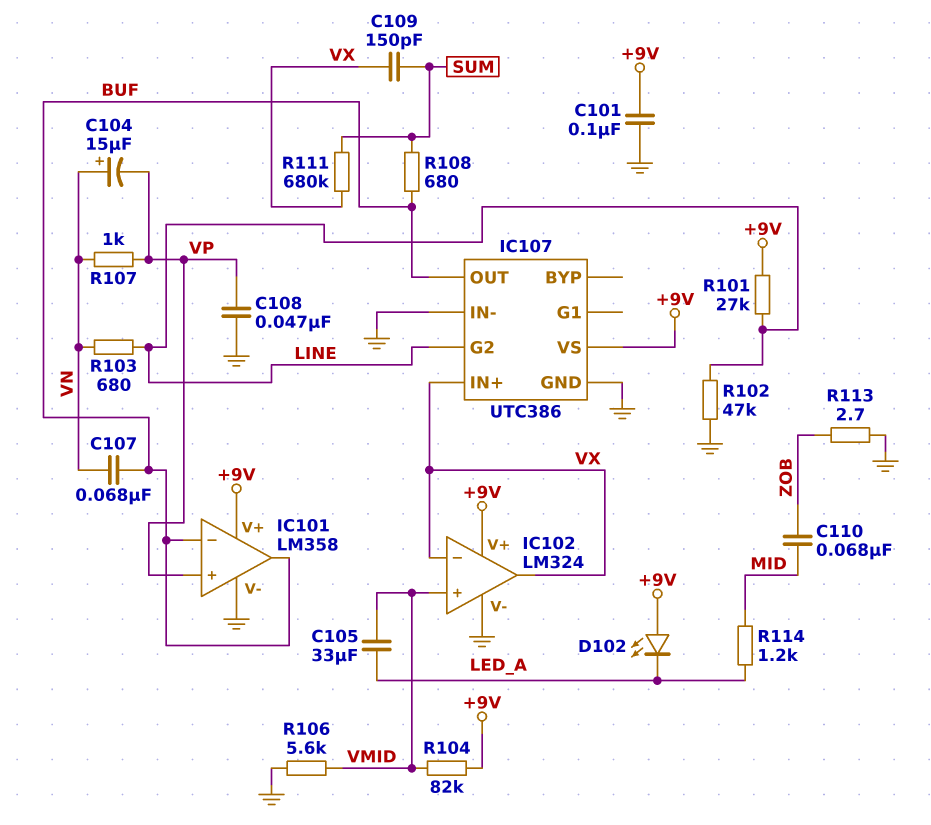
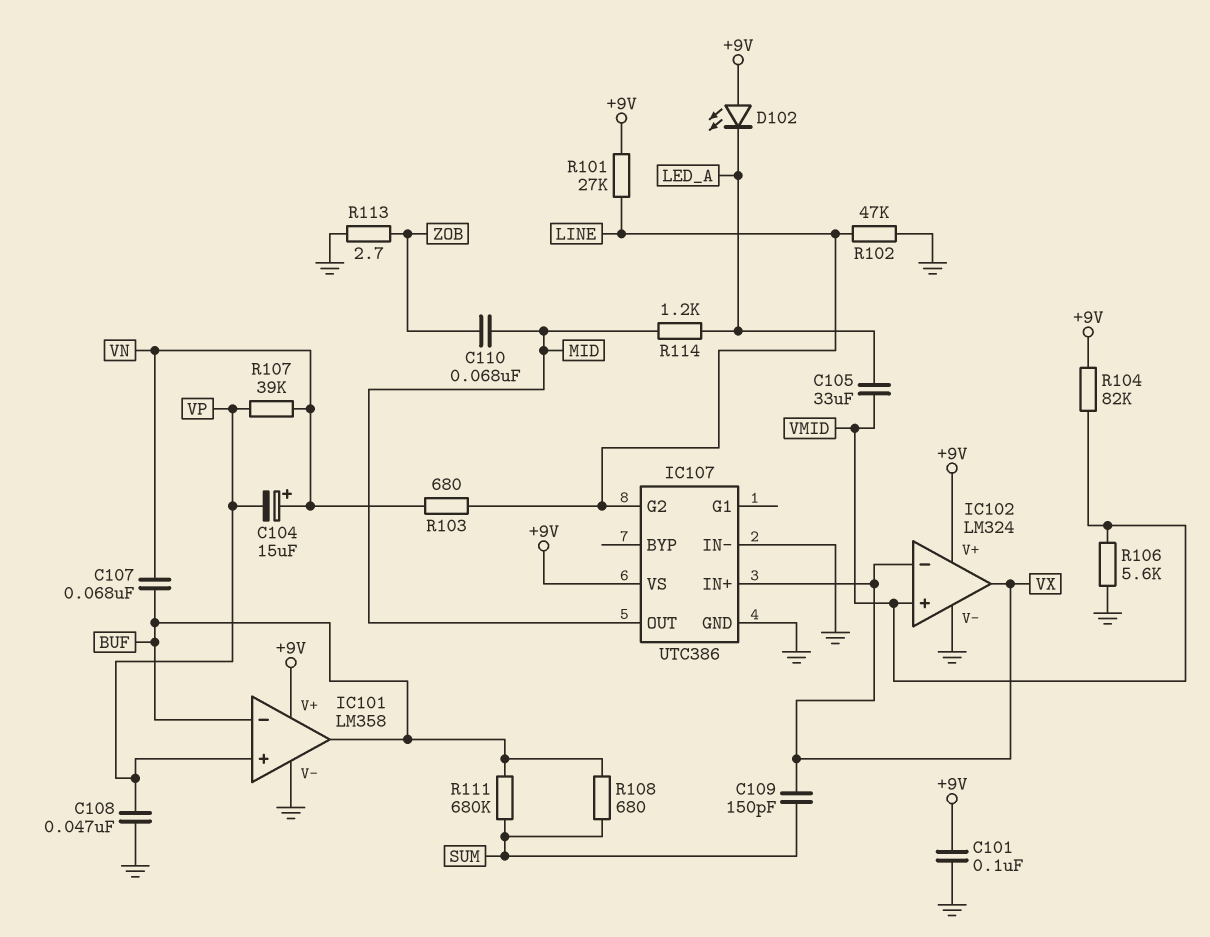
IC107 pin OUT: BUF -> MID
R107: 1k (VN, VP) -> 39k (VN, VP)
R111: 680k (SUM, VX) -> 680k (BUF, SUM)

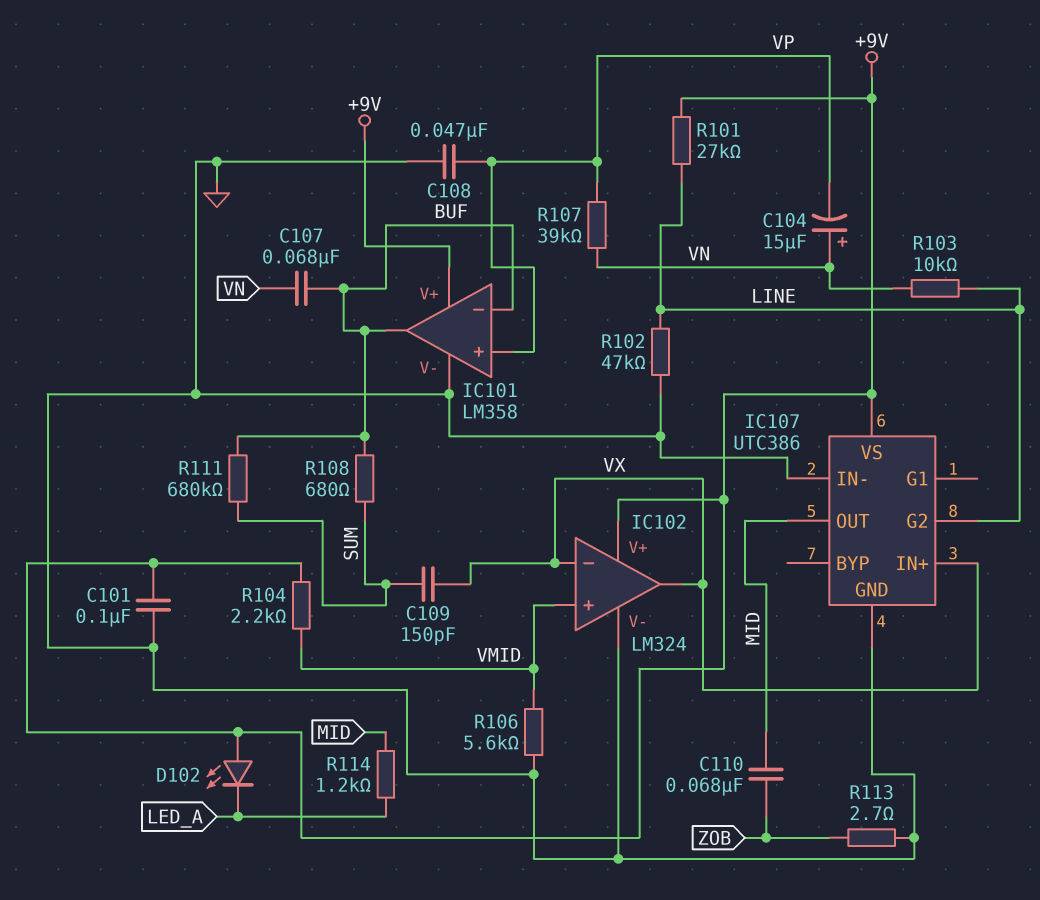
C105: 33uF (LED_A, VMID) -> none
R103: 680 (LINE, VN) -> 10k (LINE, VN)
R104: 82k (+9V, VMID) -> 2.2k (+9V, VMID)

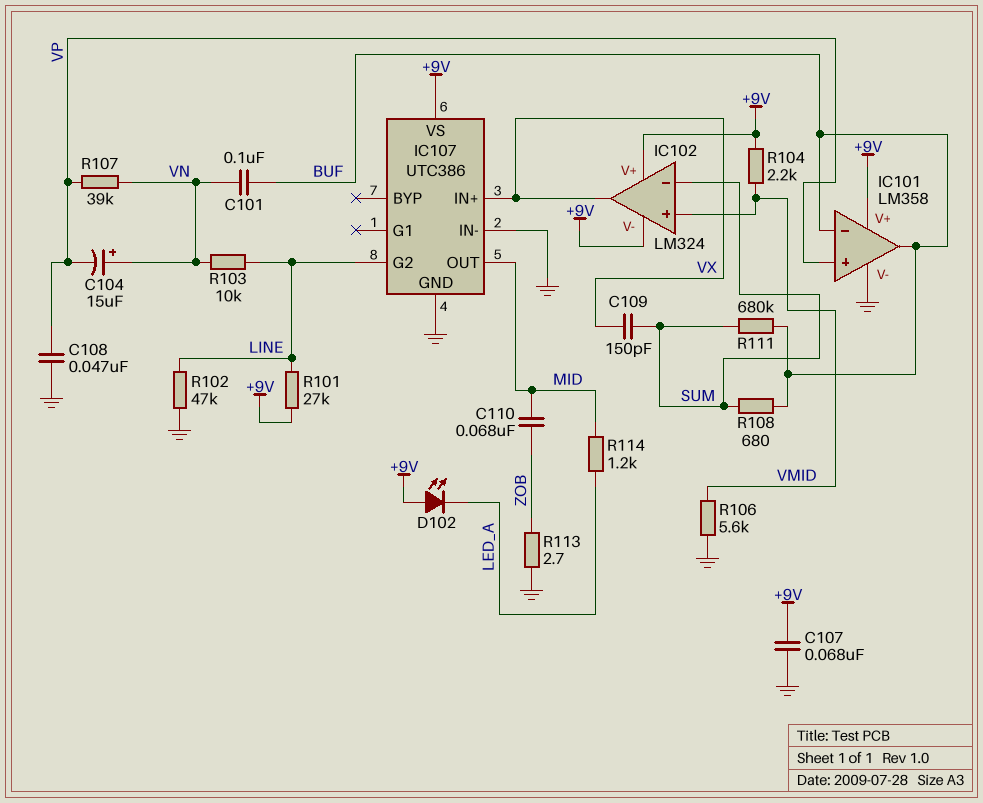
C101: 100nF (+9V, GND) -> 100nF (BUF, VN)
C107: 68nF (BUF, VN) -> 68nF (+9V, GND)
IC102 pin V-: GND -> +9V
IC102 pin in-: VX -> SUM

